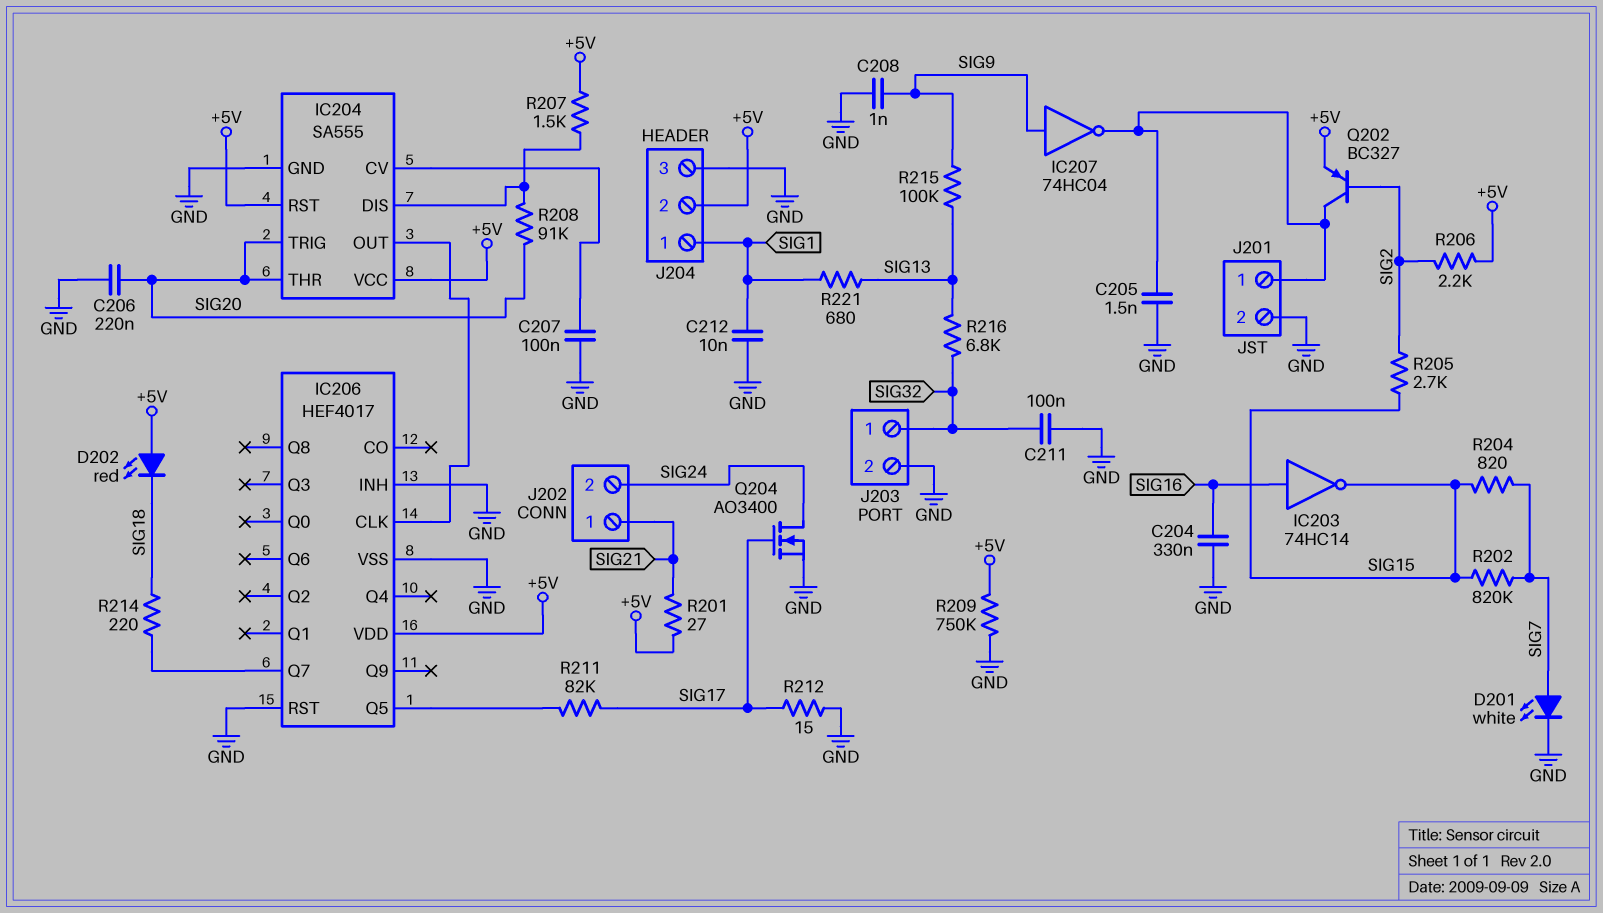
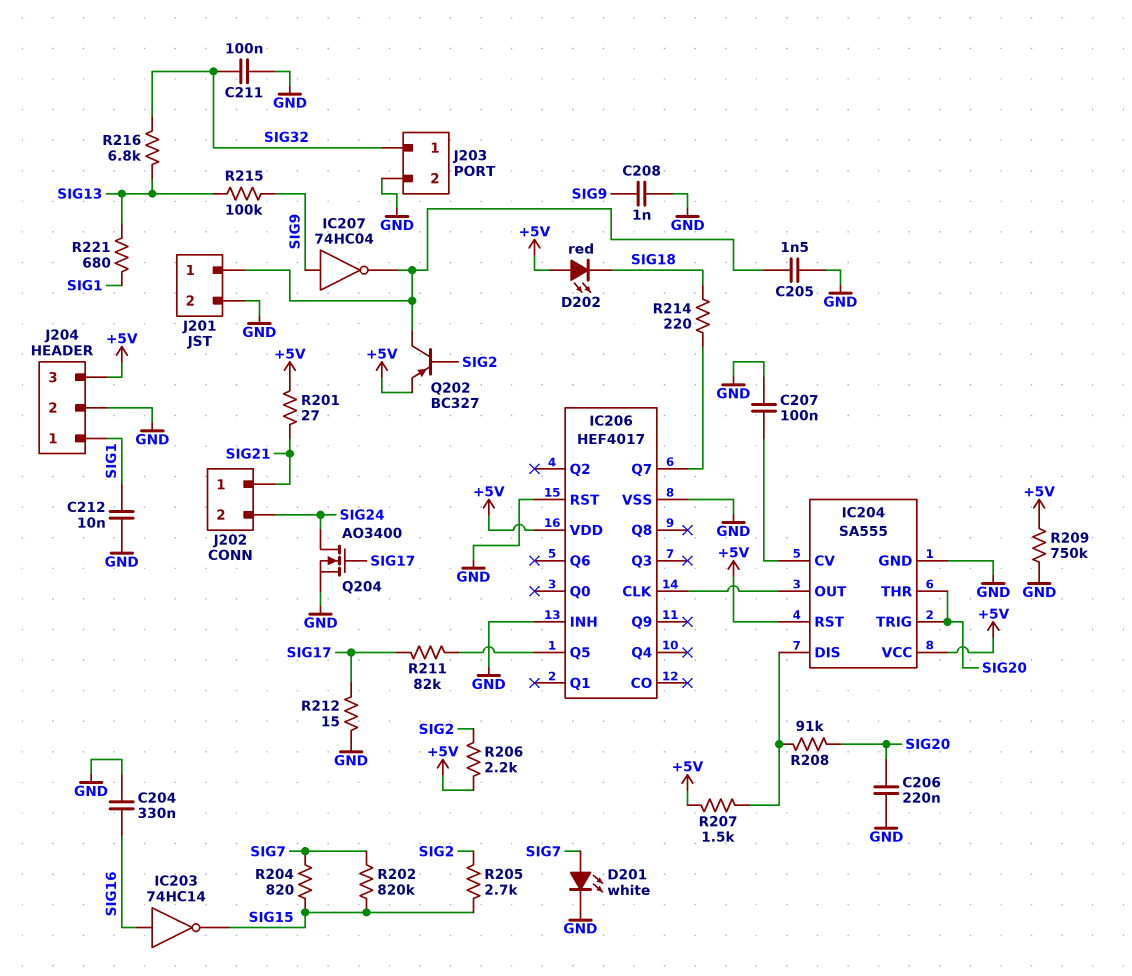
J204 pin 2: +5V -> GND
J204 pin 3: GND -> +5V

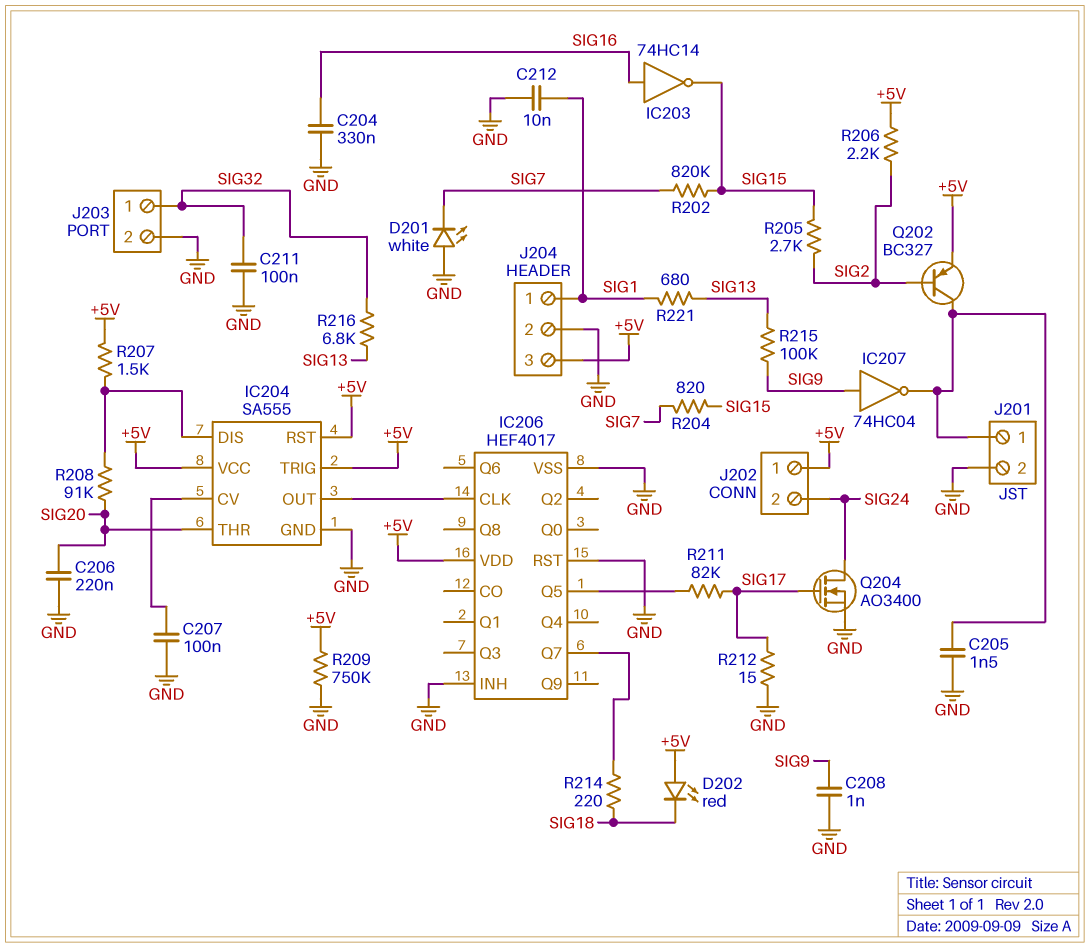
D201: LED white (A SIG7, K GND) -> LED white (A GND, K SIG7)
IC204 pin TRIG: SIG20 -> +5V
J202 pin 1: SIG21 -> +5V
R201: 27 (+5V, SIG21) -> none

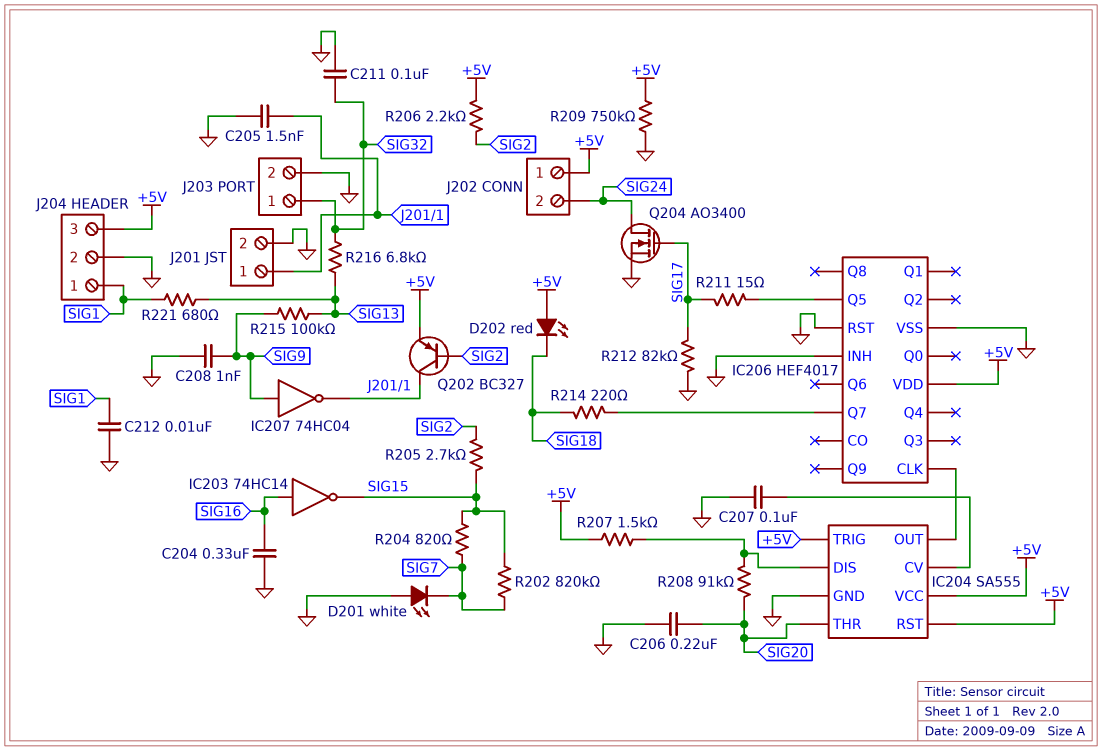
R211: 82k (IC206/Q5, SIG17) -> 15 (IC206/Q5, SIG17)
R212: 15 (GND, SIG17) -> 82k (GND, SIG17)

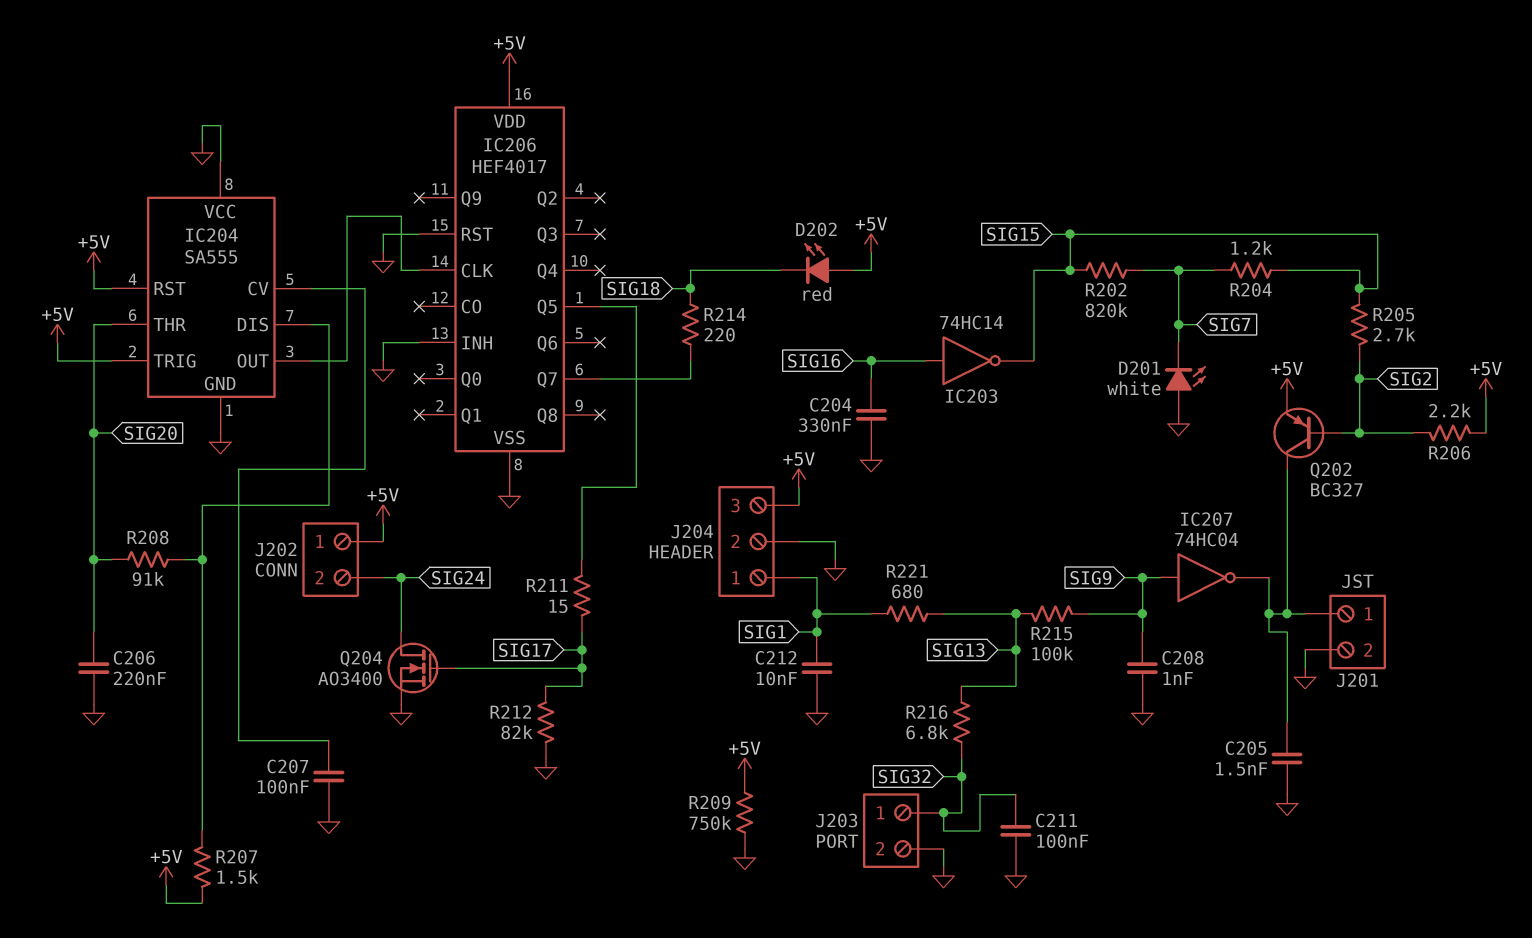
IC204 pin VCC: +5V -> GND
R204: 820 (SIG7, SIG15) -> 1.2k (SIG7, SIG15)

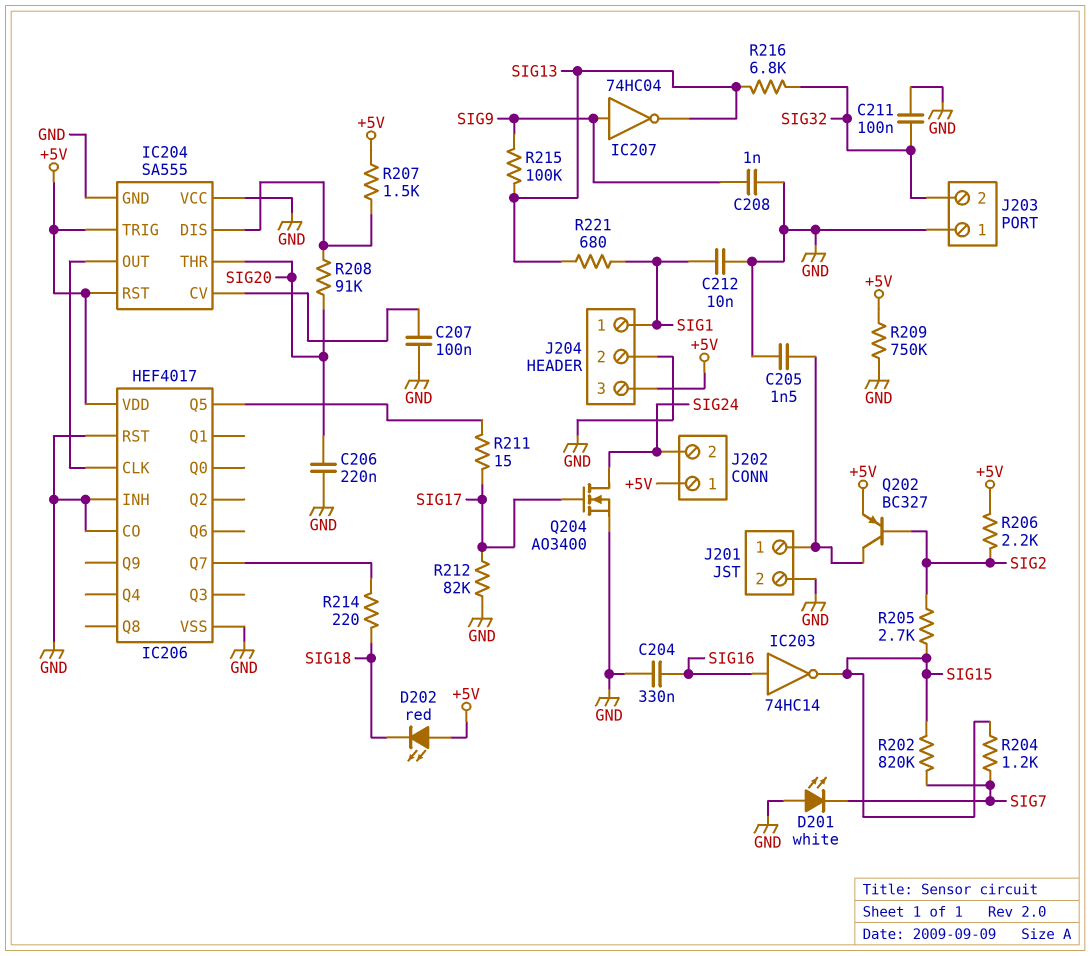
IC206 pin CO: none -> GND
IC207: NOT 74HC04 (in SIG9, out J201/1) -> NOT 74HC04 (in SIG9, out SIG13)
J203 pin 1: SIG32 -> GND
J203 pin 2: GND -> SIG32

